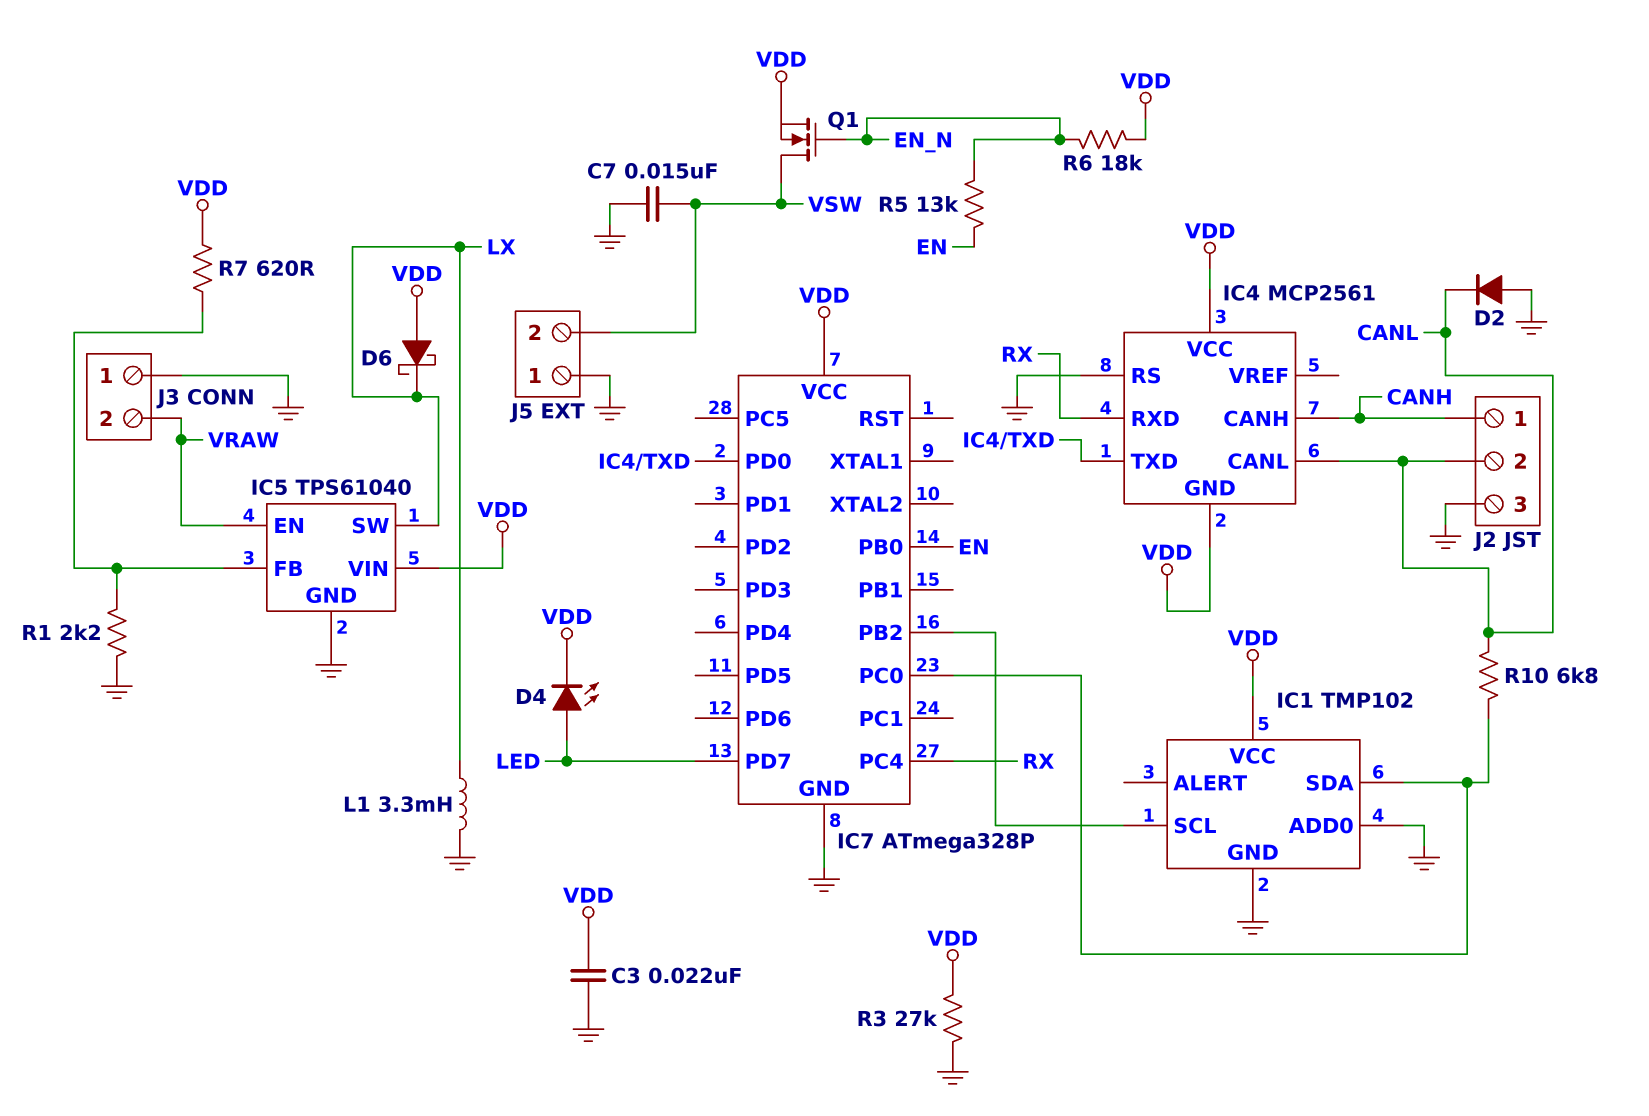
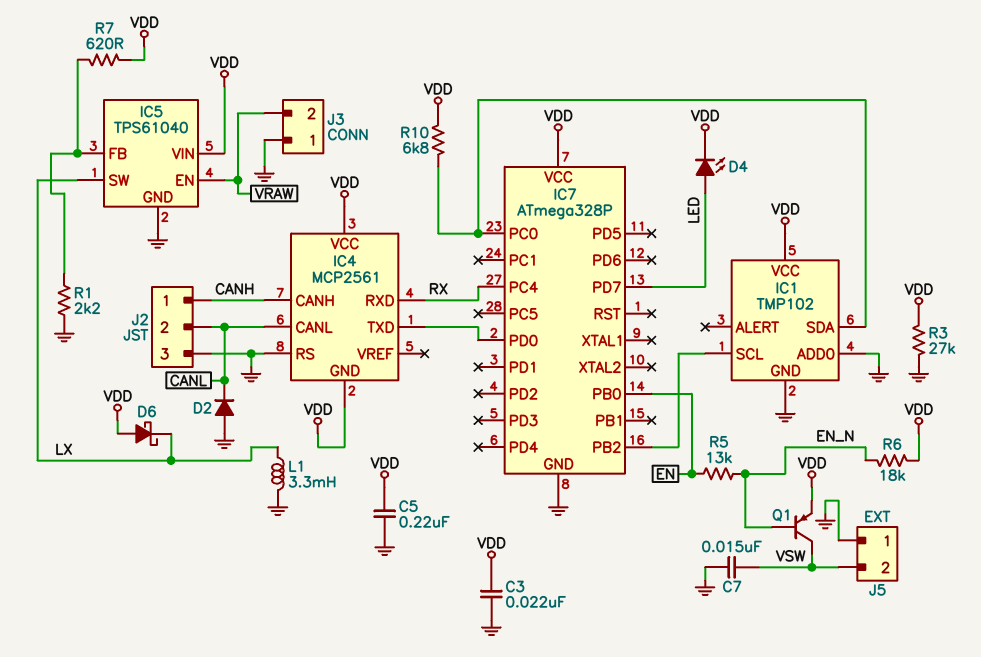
C5: none -> 220nF (GND, VDD)
Q1: NMOS (G EN_N, D VSW, S VDD) -> PNP (B EN_N, C VSW, E VDD)
R10: 6.8k (CANL, IC1/SDA) -> 6.8k (IC1/SDA, VDD)

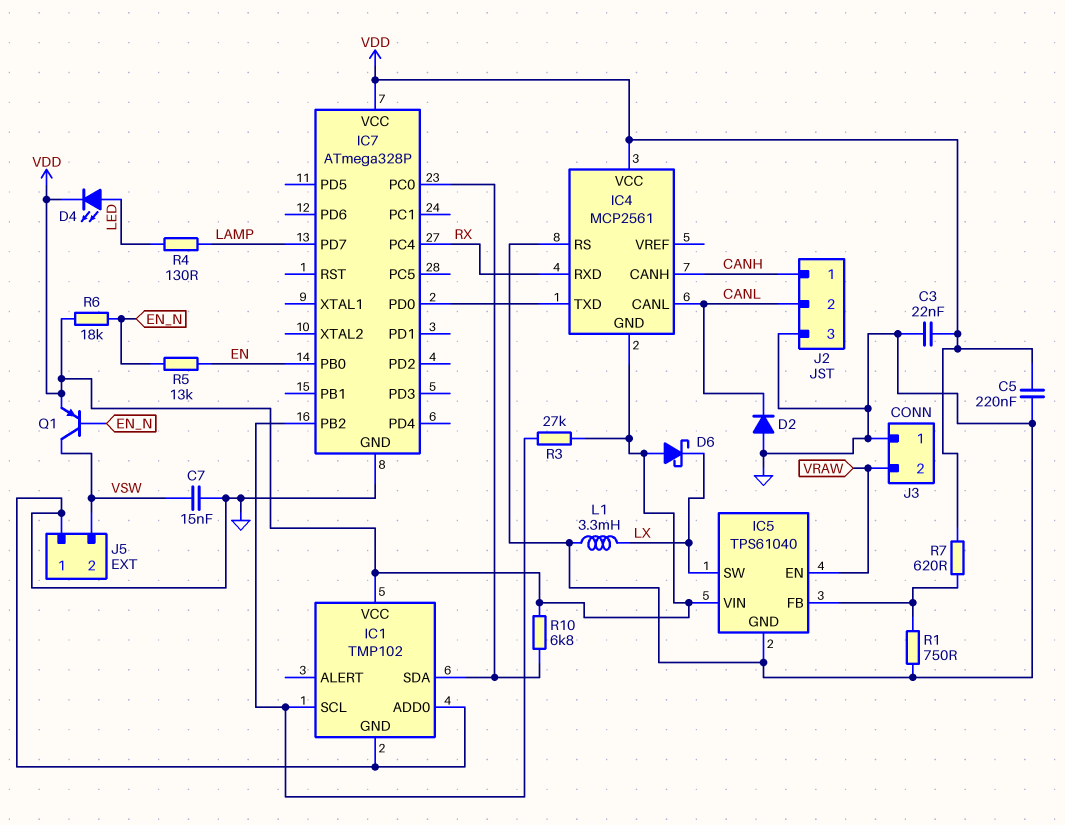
IC7 pin PD7: LED -> LAMP
R1: 2.2k (GND, IC5/FB) -> 750 (GND, IC5/FB)
R3: 27k (GND, VDD) -> 27k (IC1/SCL, VDD)
R4: none -> 130 (LAMP, LED)

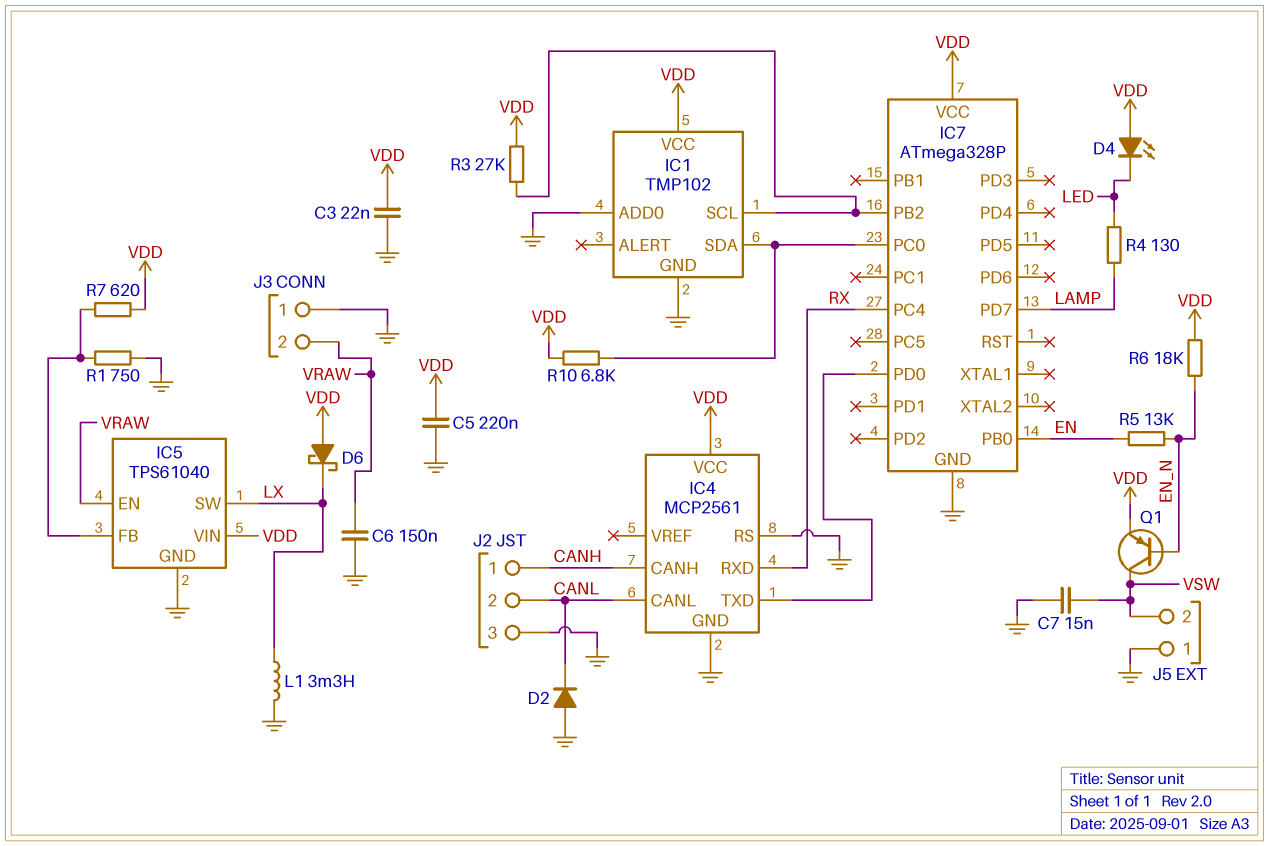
C6: none -> 150nF (GND, VRAW)
D4: LED (A LED, K VDD) -> LED (A VDD, K LED)
IC4 pin GND: VDD -> GND

